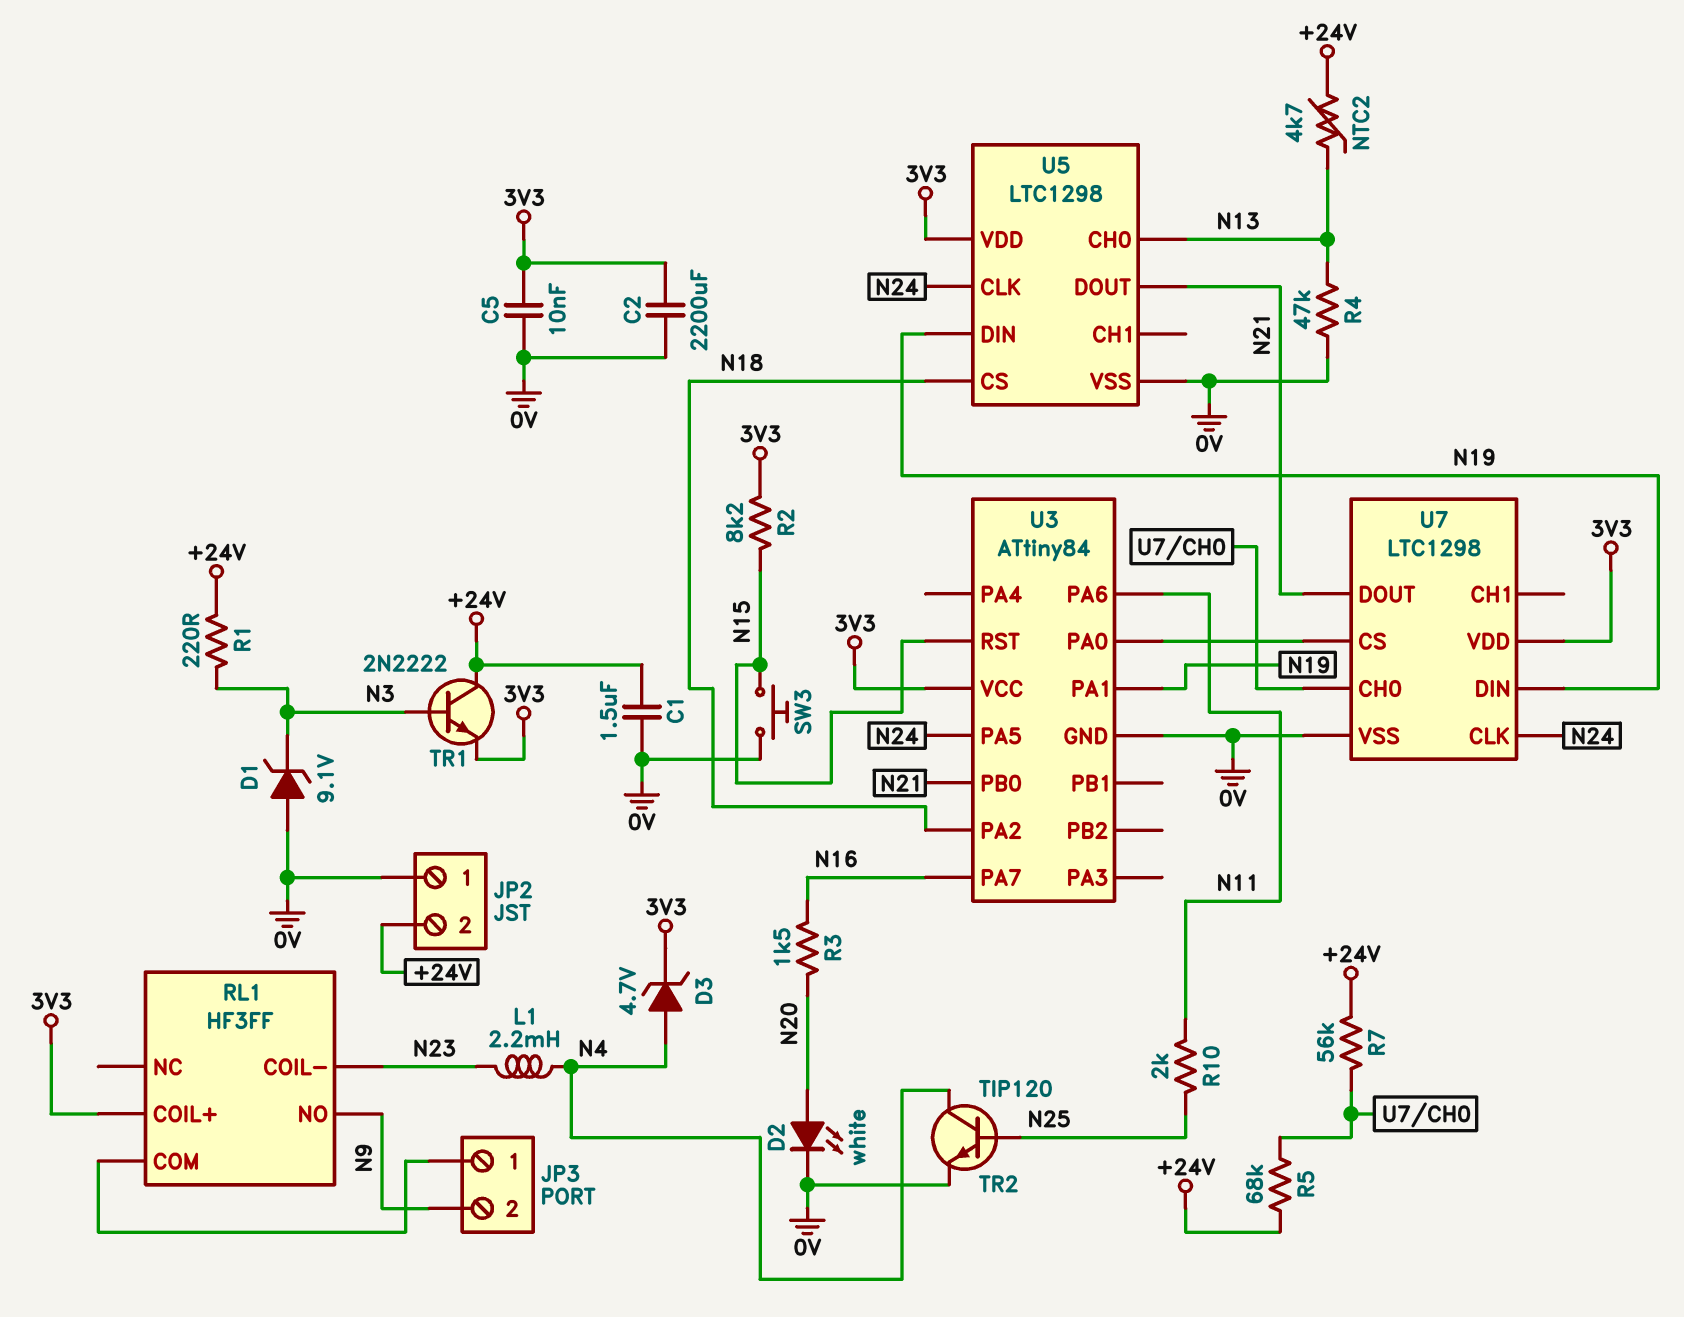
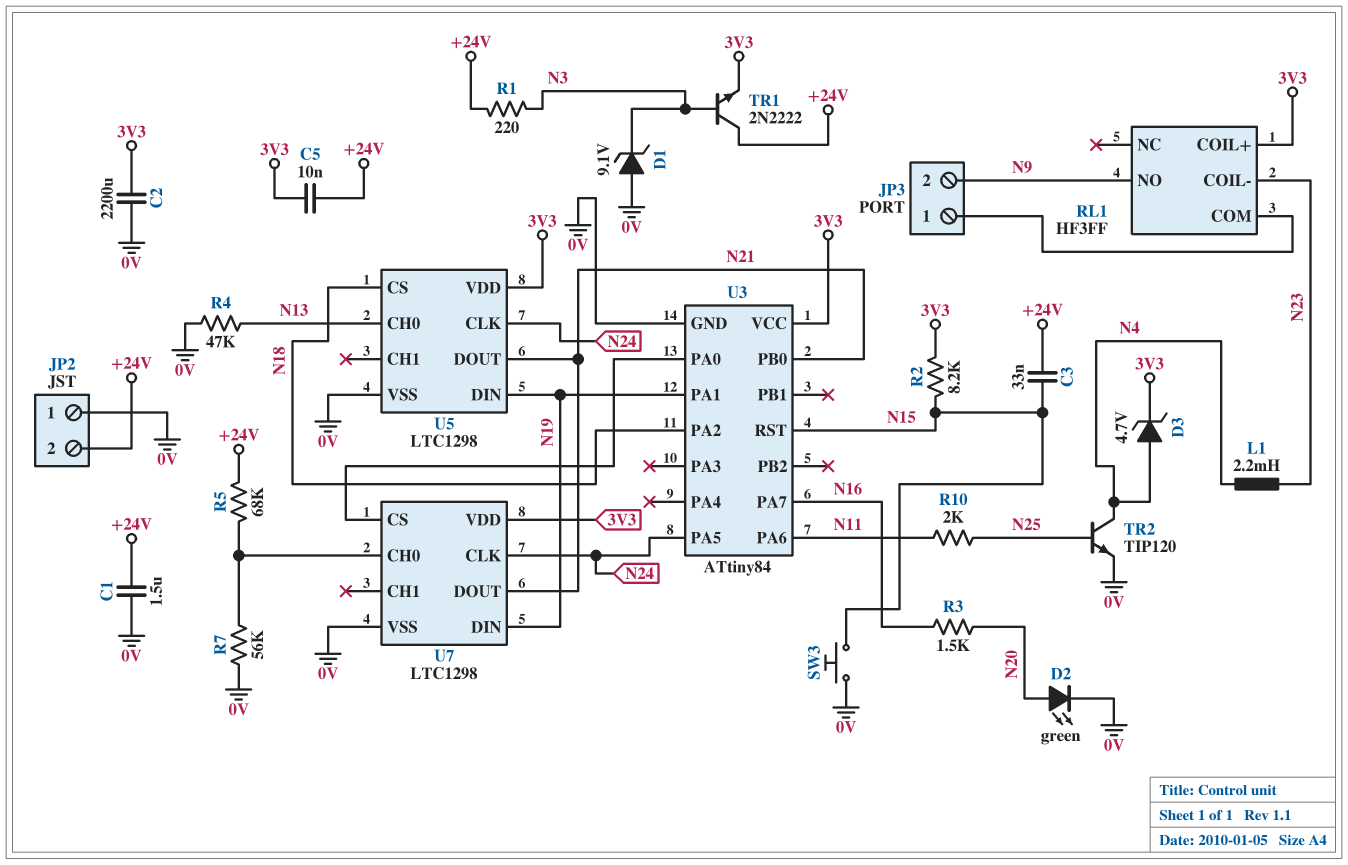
C3: none -> 33nF (+24V, N15)
C5: 10nF (0V, 3V3) -> 10nF (+24V, 3V3)
D2: LED white (A N20, K 0V) -> LED green (A N20, K 0V)
NTC2: 4.7k (+24V, N13) -> none
R7: 56k (+24V, U7/CH0) -> 56k (0V, U7/CH0)

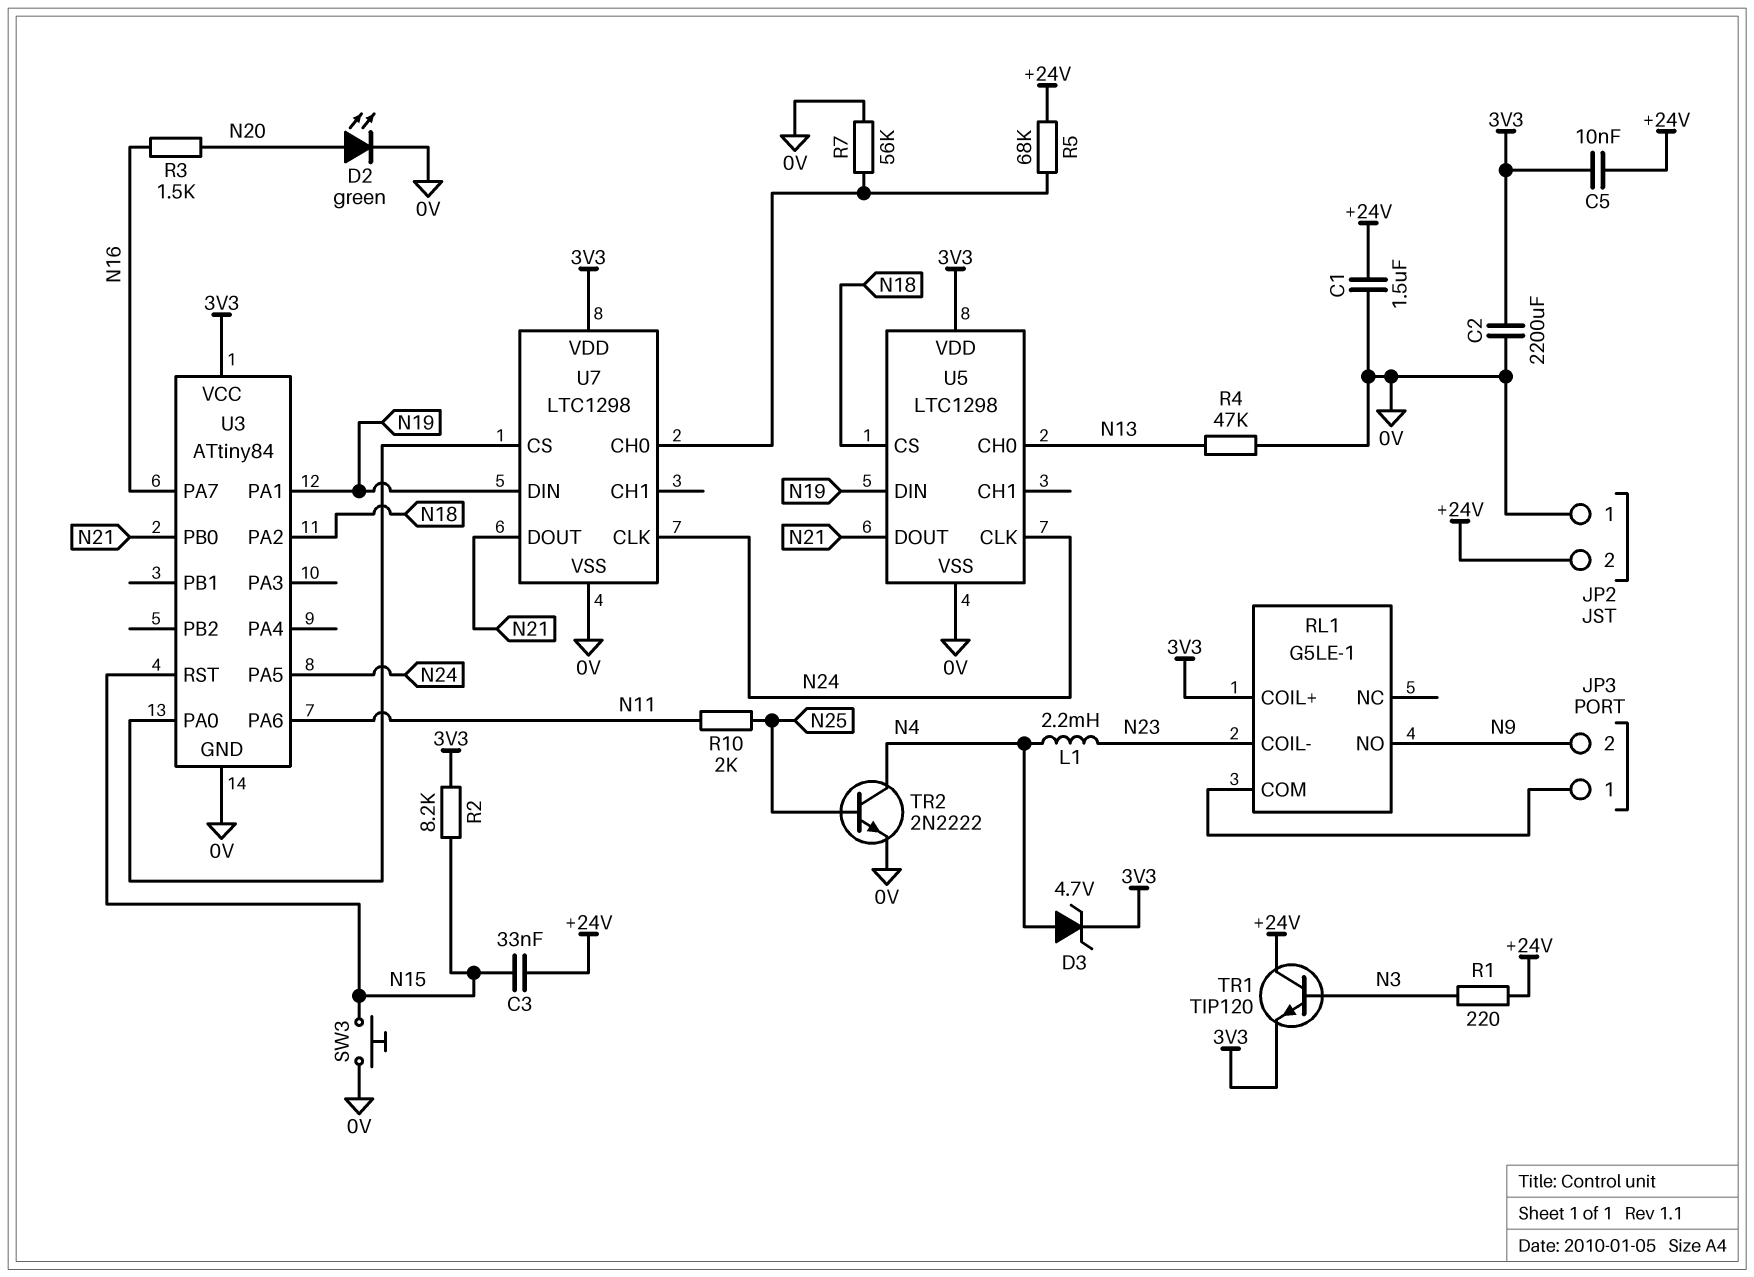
D1: zener 9.1V (A 0V, K N3) -> none
RL1: HF3FF -> G5LE-1
TR1: NPN 2N2222 (B N3, C +24V, E 3V3) -> NPN TIP120 (B N3, C +24V, E 3V3)
TR2: NPN TIP120 (B N25, C N4, E 0V) -> NPN 2N2222 (B N25, C N4, E 0V)

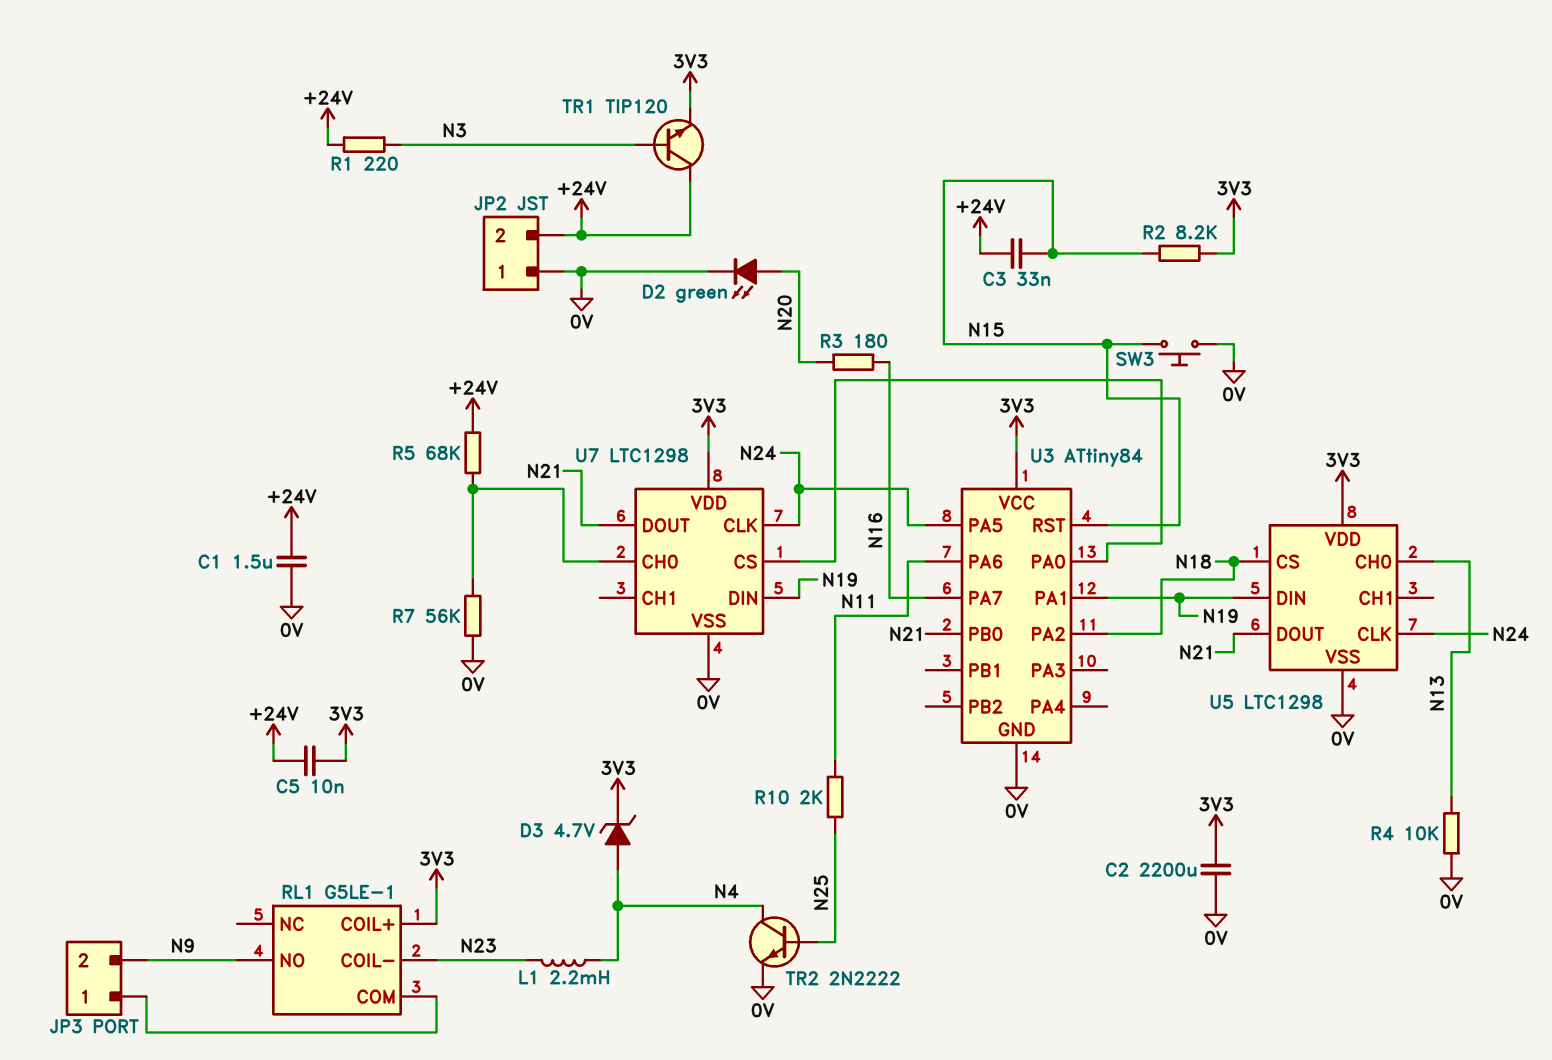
R3: 1.5k (N16, N20) -> 180 (N16, N20)
R4: 47k (0V, N13) -> 10k (0V, N13)

